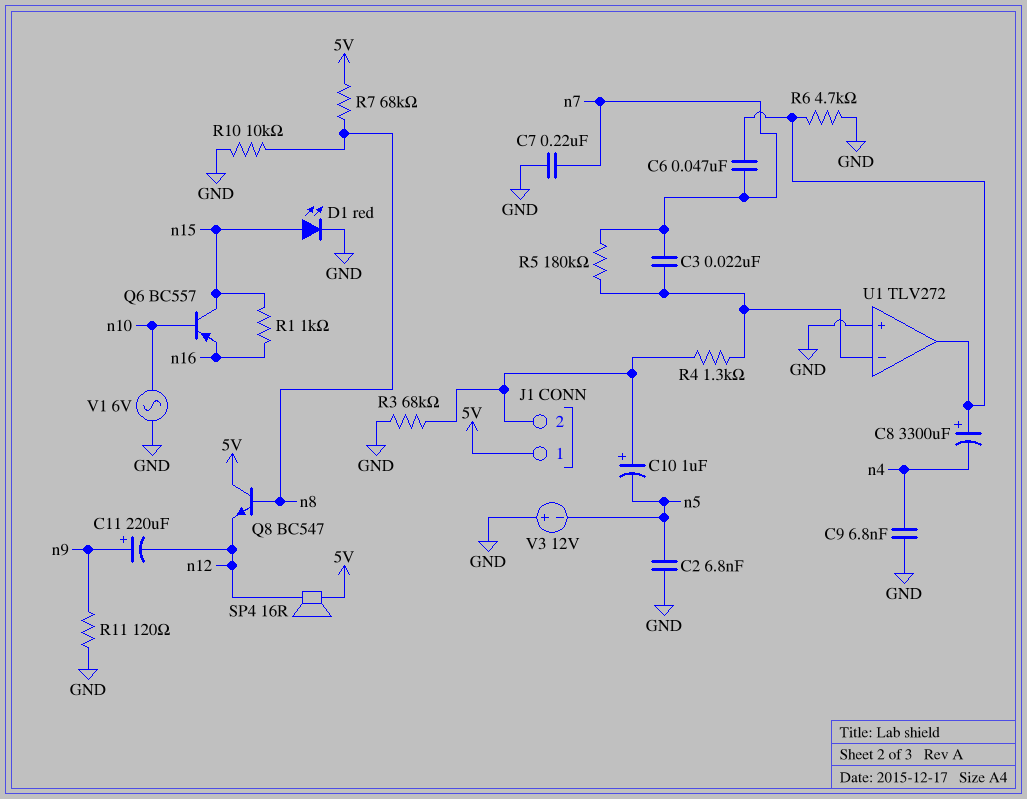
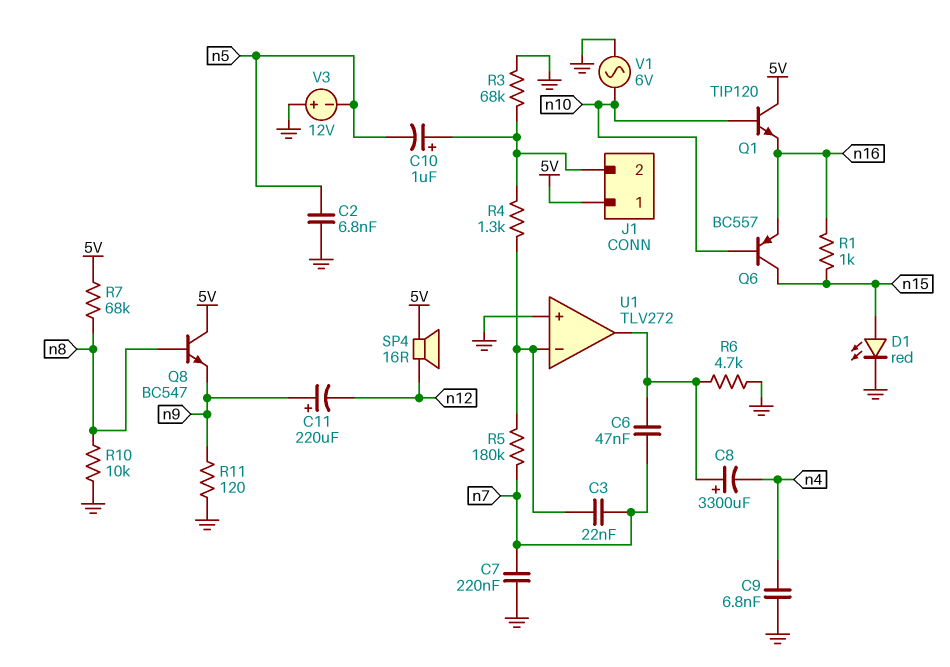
Q1: none -> NPN TIP120 (B n10, C 5V, E n16)
Q8: NPN BC547 (B n8, C 5V, E n12) -> NPN BC547 (B n8, C 5V, E n9)

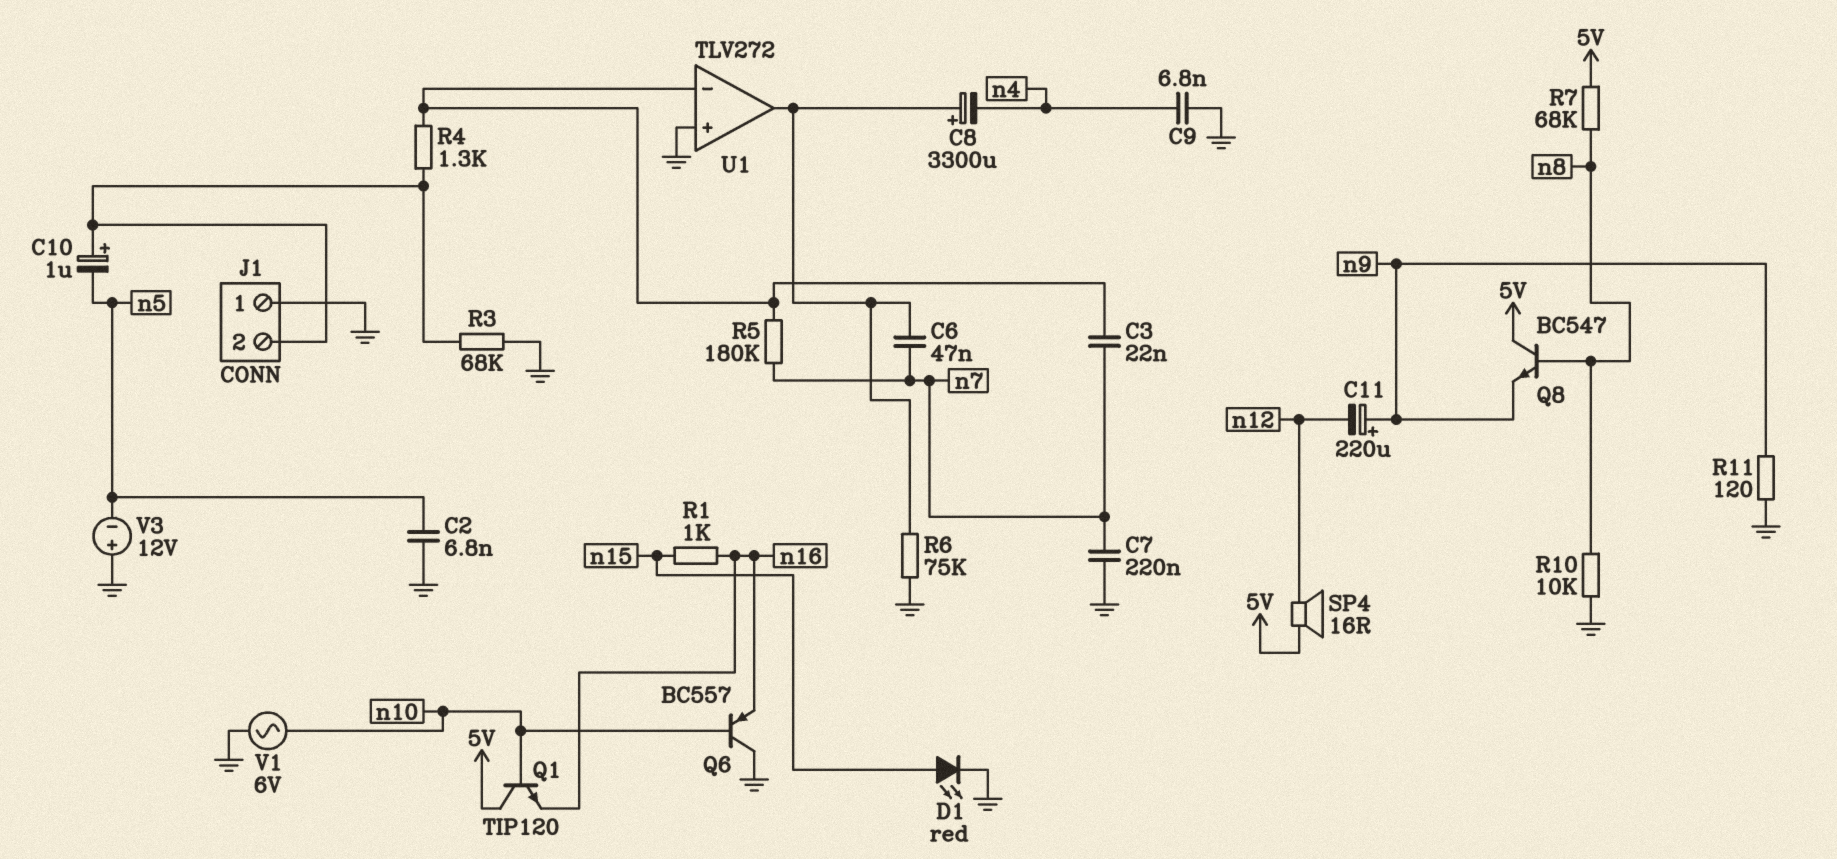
J1 pin 1: 5V -> GND
Q6: PNP BC557 (B n10, C n15, E n16) -> PNP BC557 (B n10, C GND, E n16)
R6: 4.7k (GND, U1/out) -> 75k (GND, U1/out)

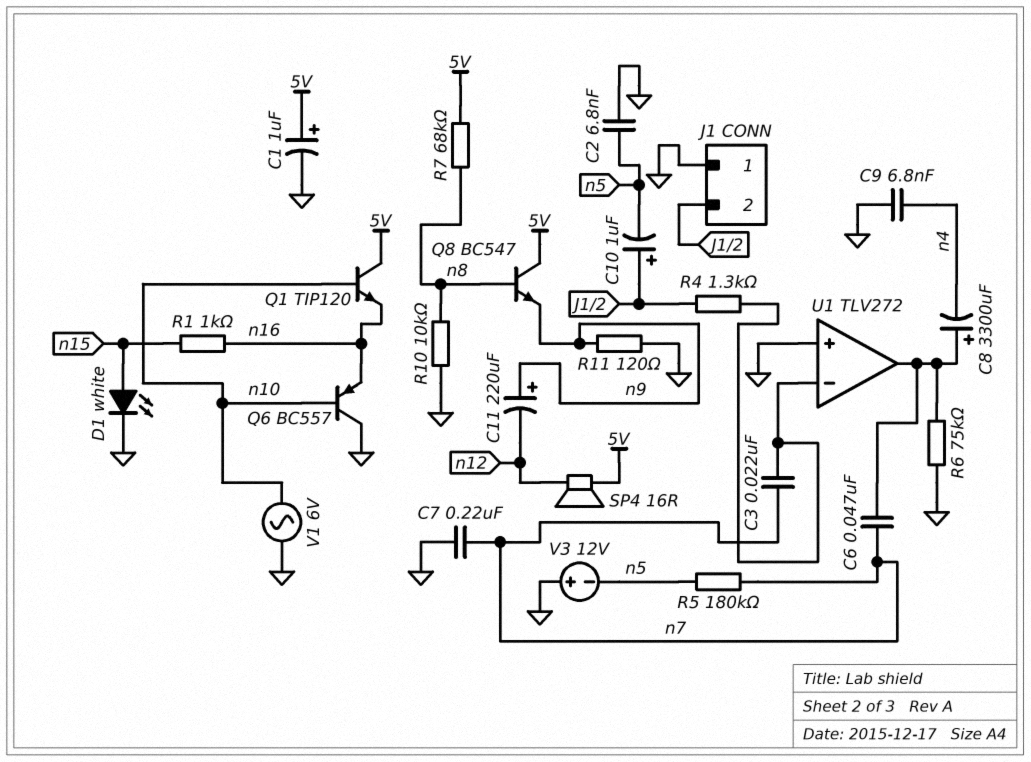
C1: none -> 1uF (plus 5V, minus GND)
D1: LED red (A n15, K GND) -> LED white (A n15, K GND)
R3: 68k (GND, J1/2) -> none
R5: 180k (U1/in-, n7) -> 180k (n5, n7)

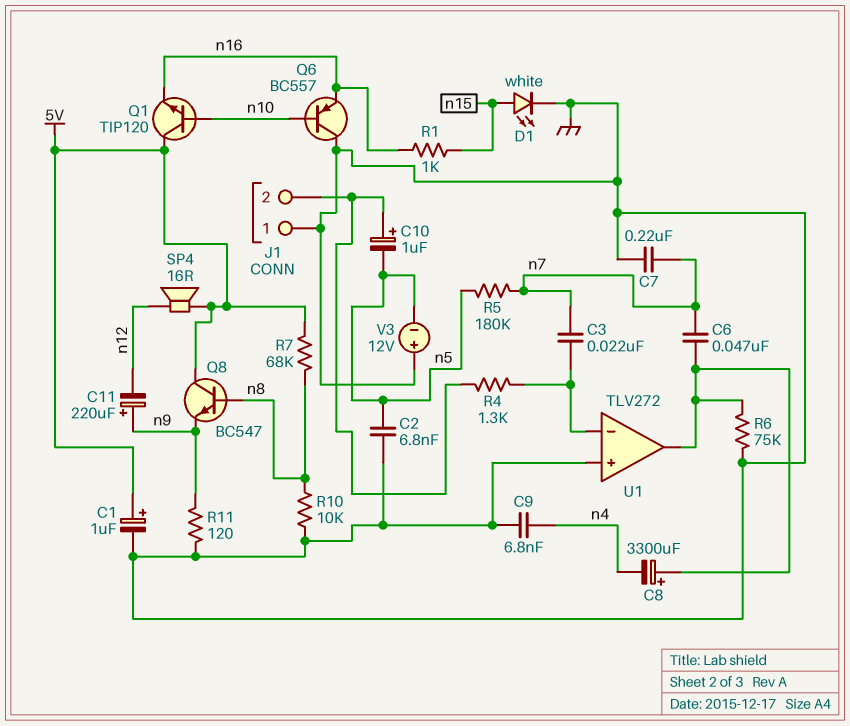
V1: AC 6V (GND, n10) -> none

